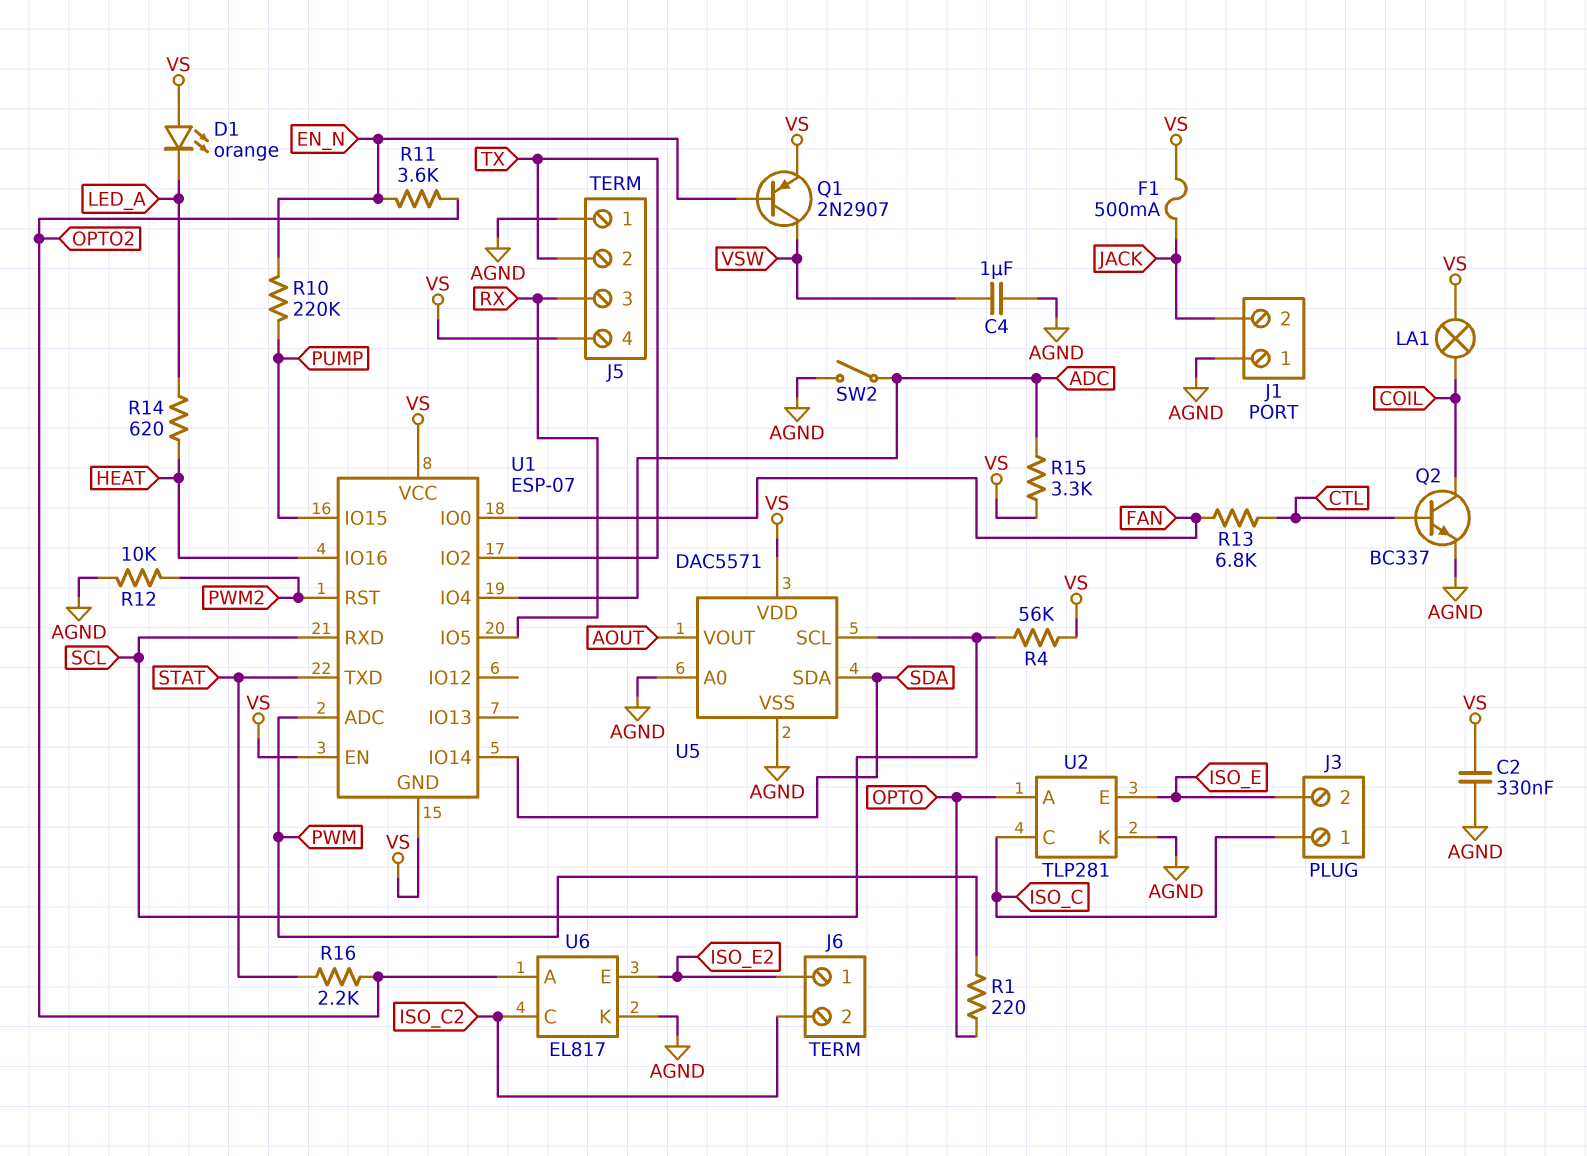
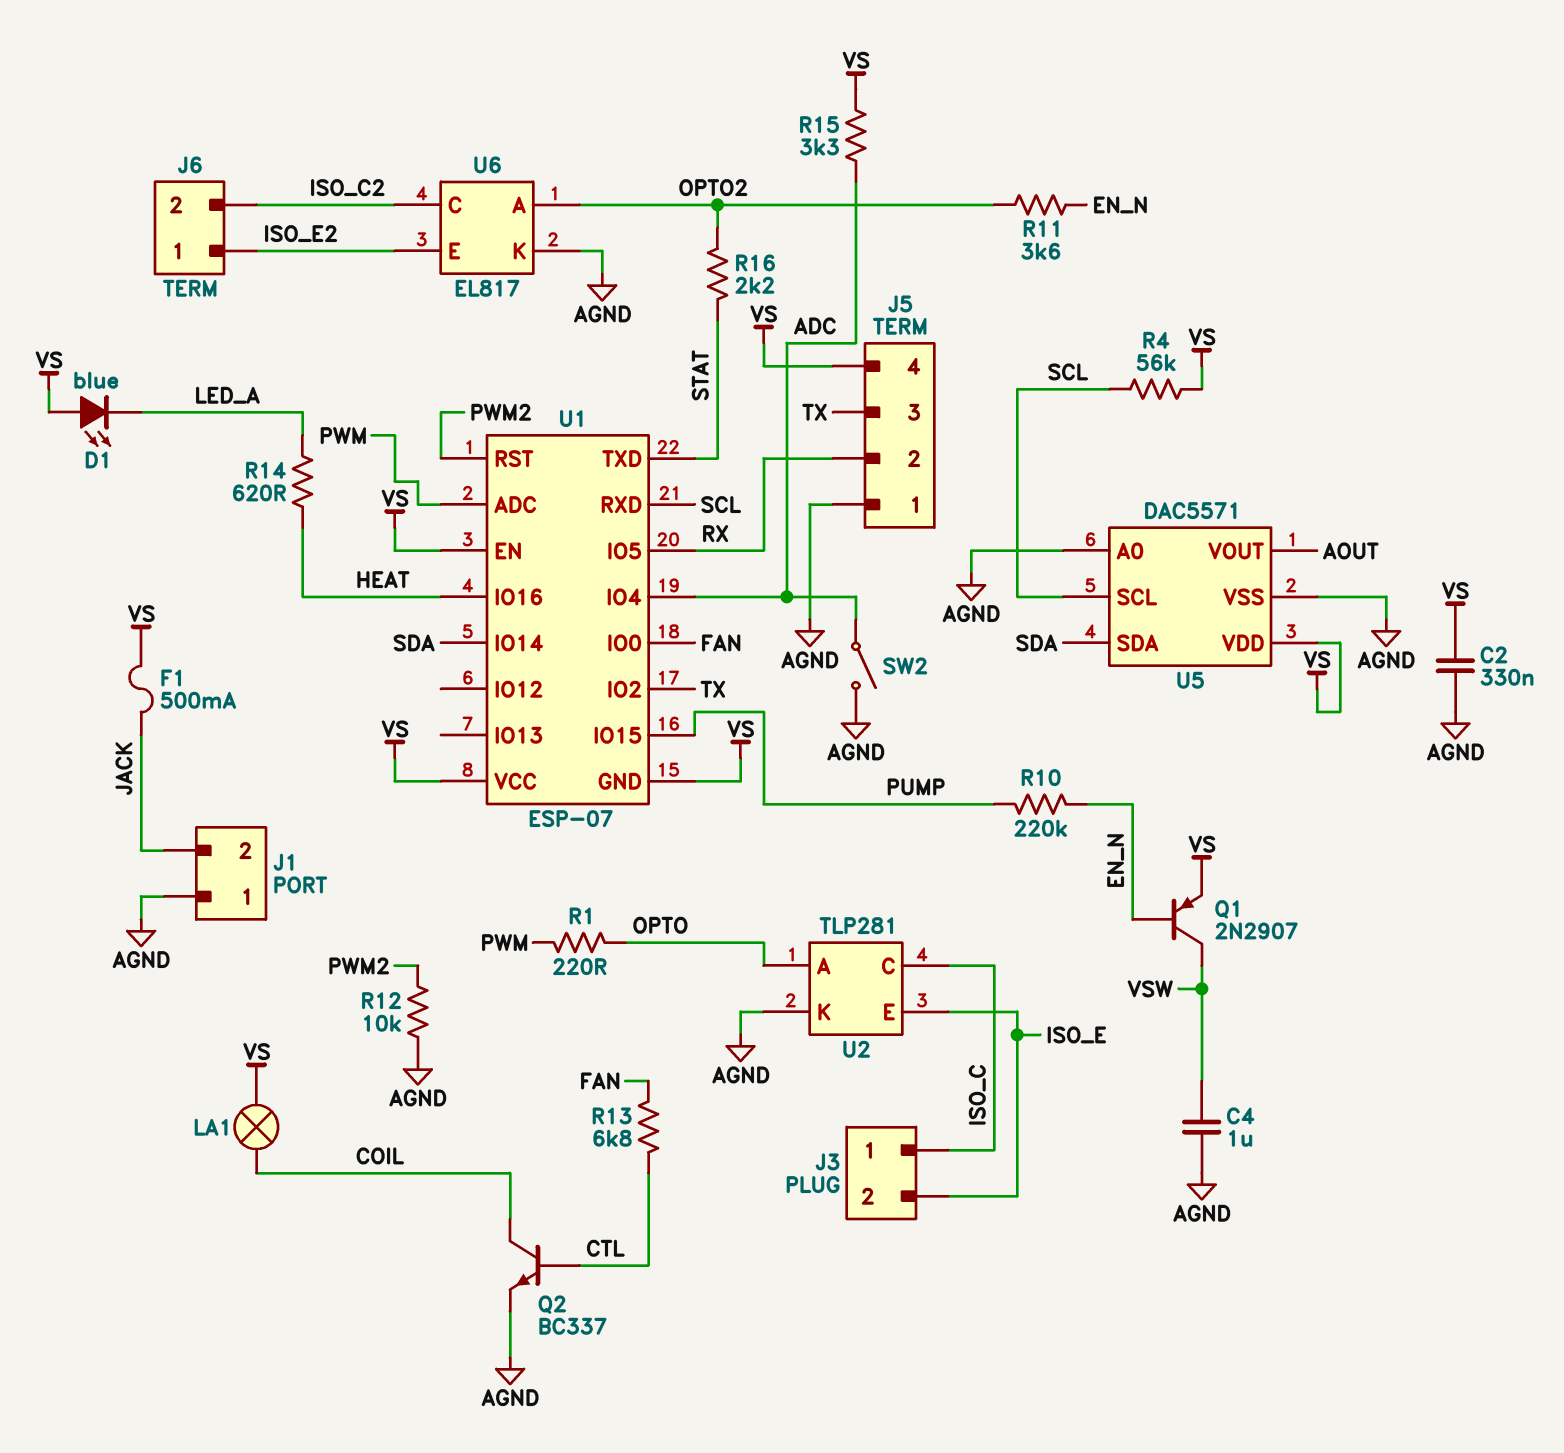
D1: LED orange (A VS, K LED_A) -> LED blue (A VS, K LED_A)
J5 pin 2: TX -> RX
J5 pin 3: RX -> TX

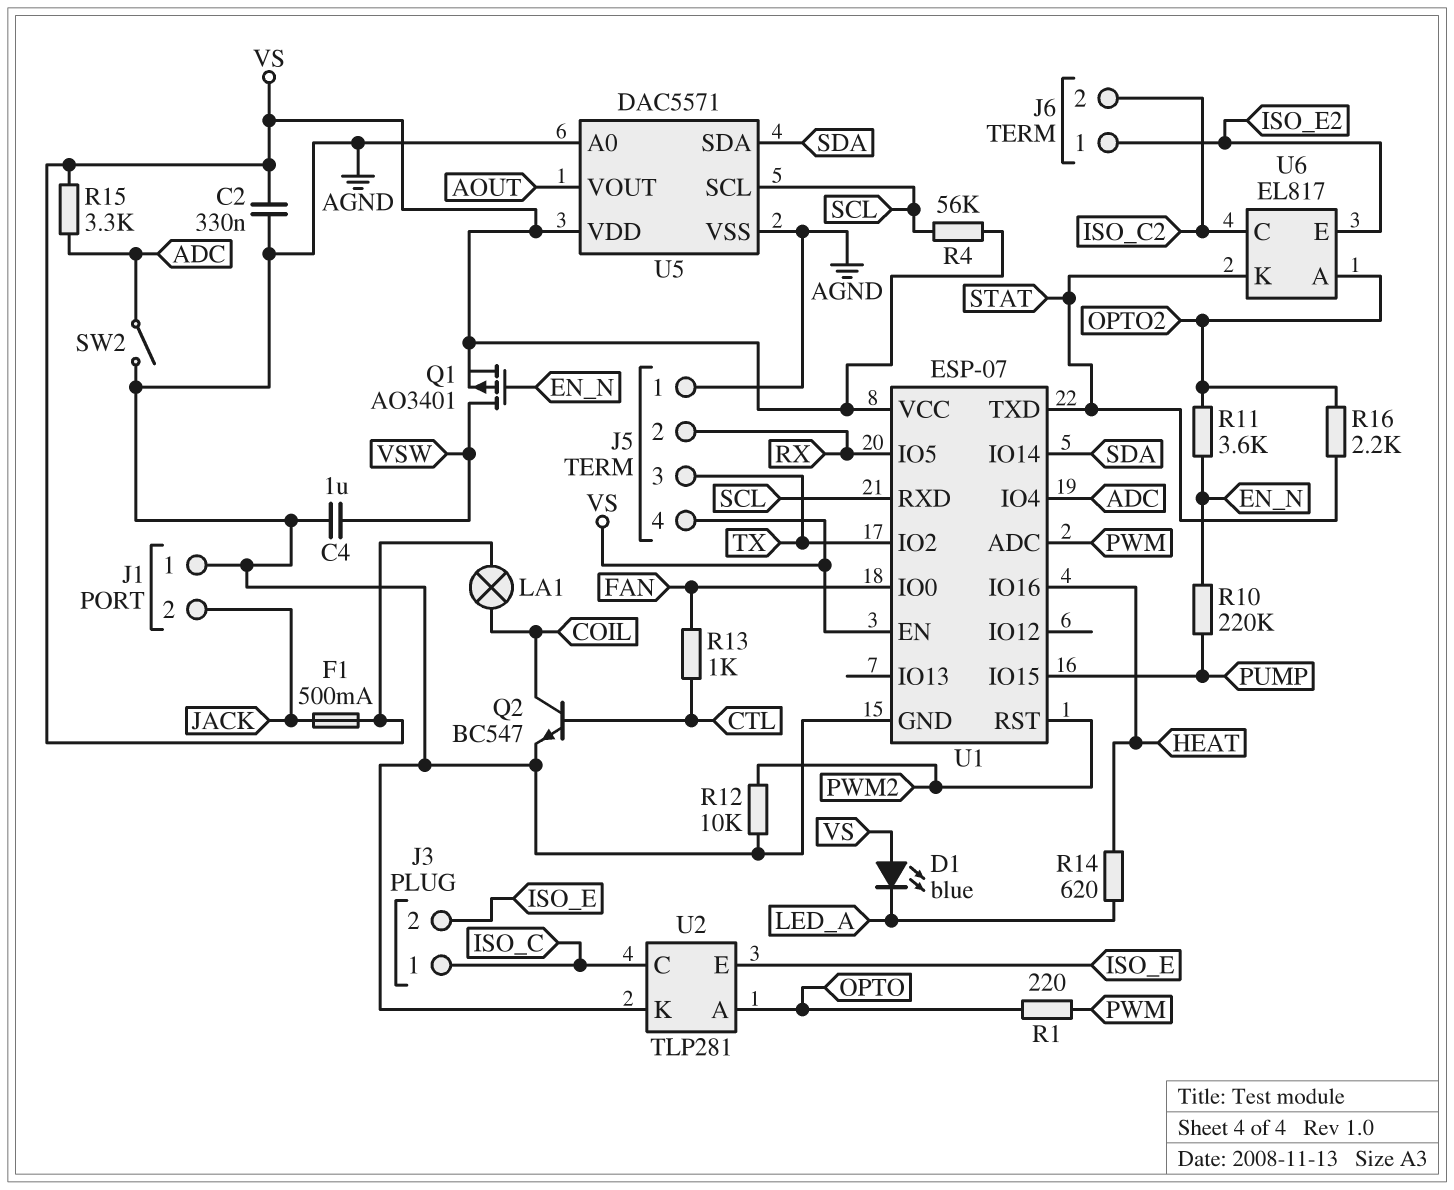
Q1: PNP 2N2907 (B EN_N, C VSW, E VS) -> PMOS AO3401 (G EN_N, D VSW, S VS)
Q2: NPN BC337 (B CTL, C COIL, E AGND) -> NPN BC547 (B CTL, C COIL, E AGND)
R13: 6.8k (CTL, FAN) -> 1k (CTL, FAN)
U1 pin GND: VS -> AGND
U6 pin K: AGND -> STAT

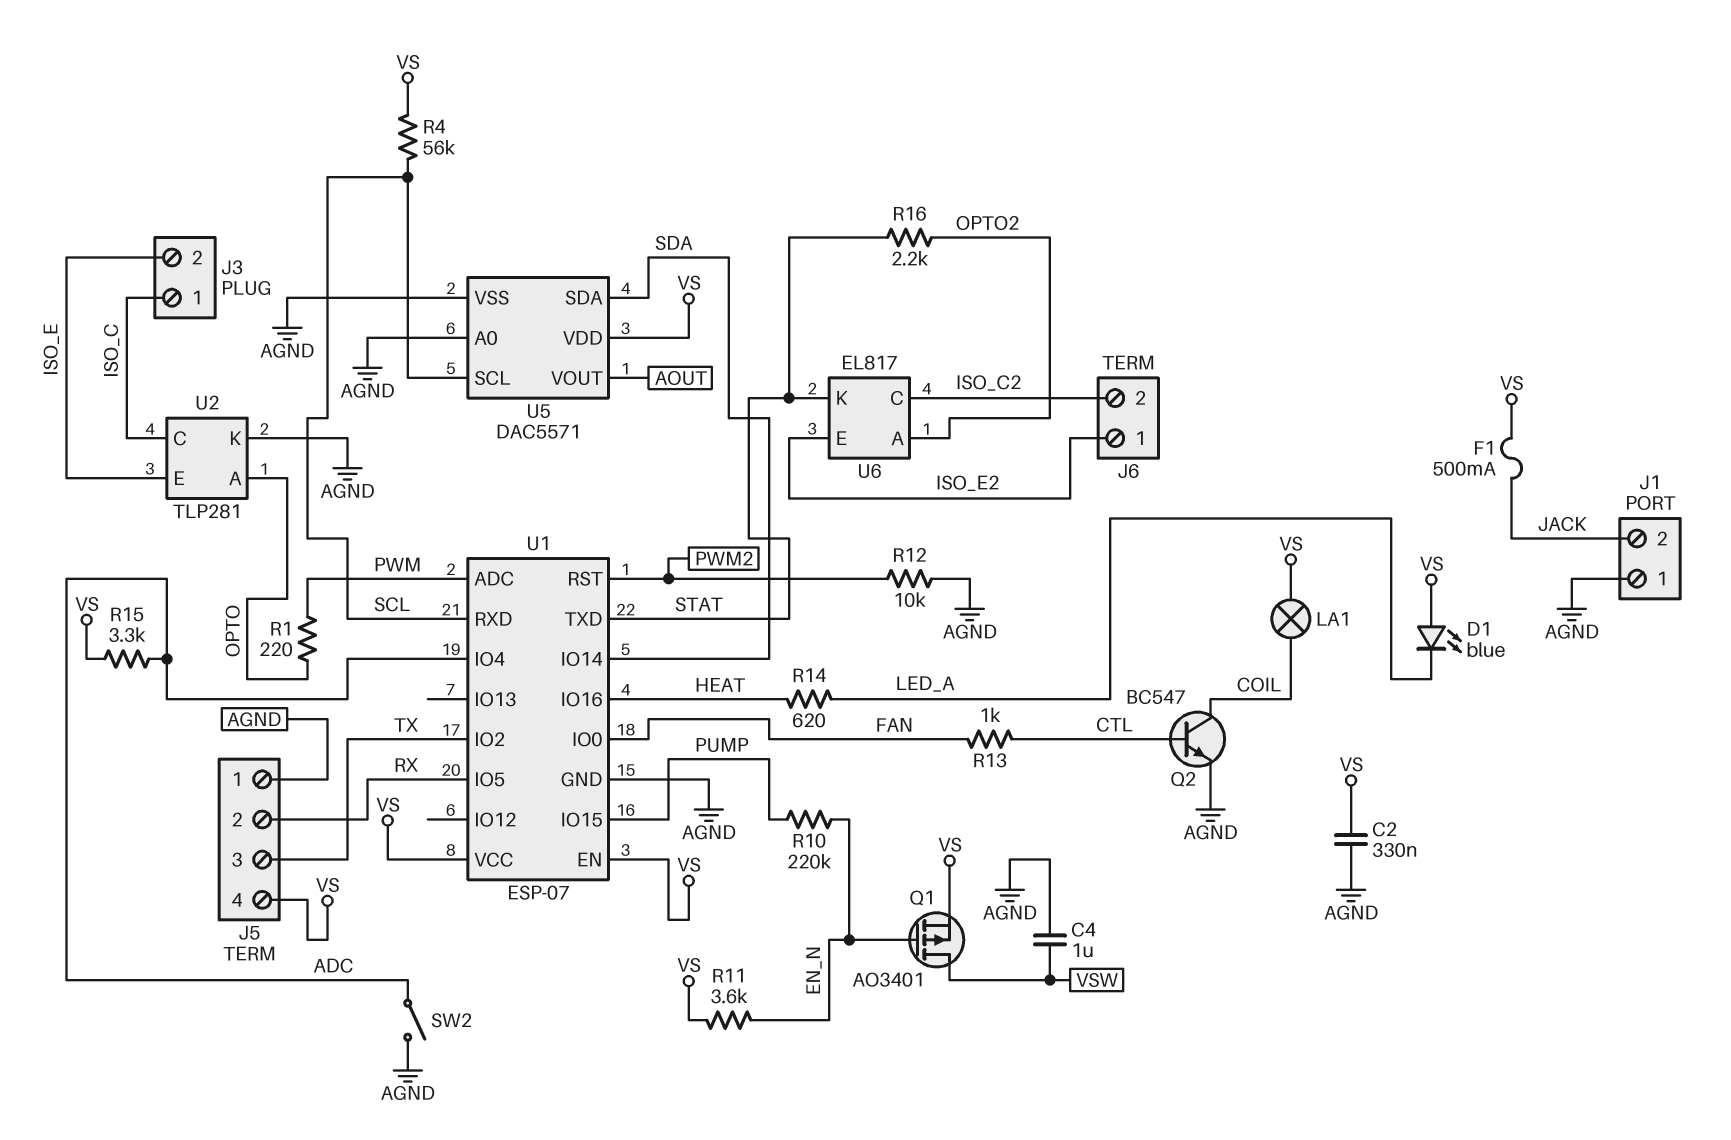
R11: 3.6k (EN_N, OPTO2) -> 3.6k (EN_N, VS)

